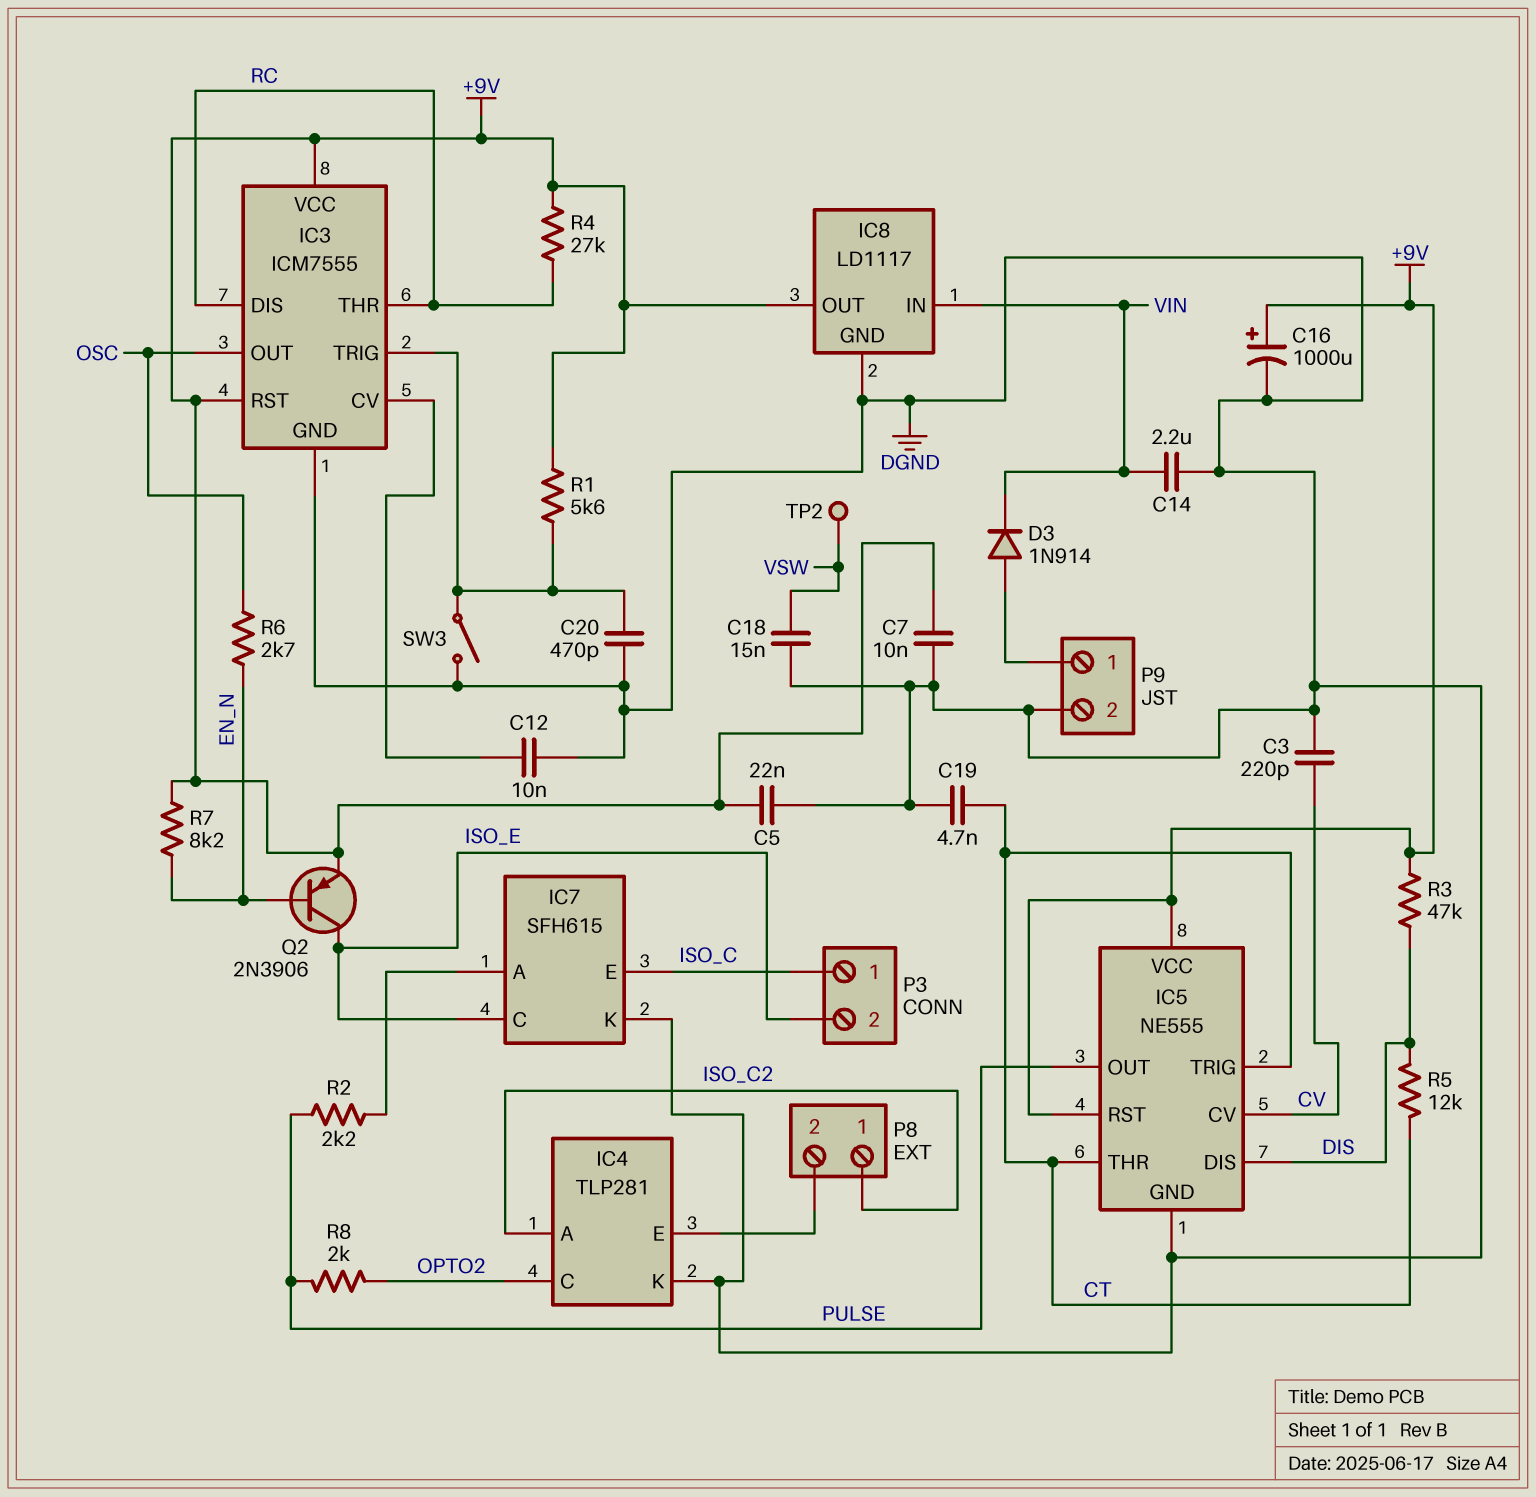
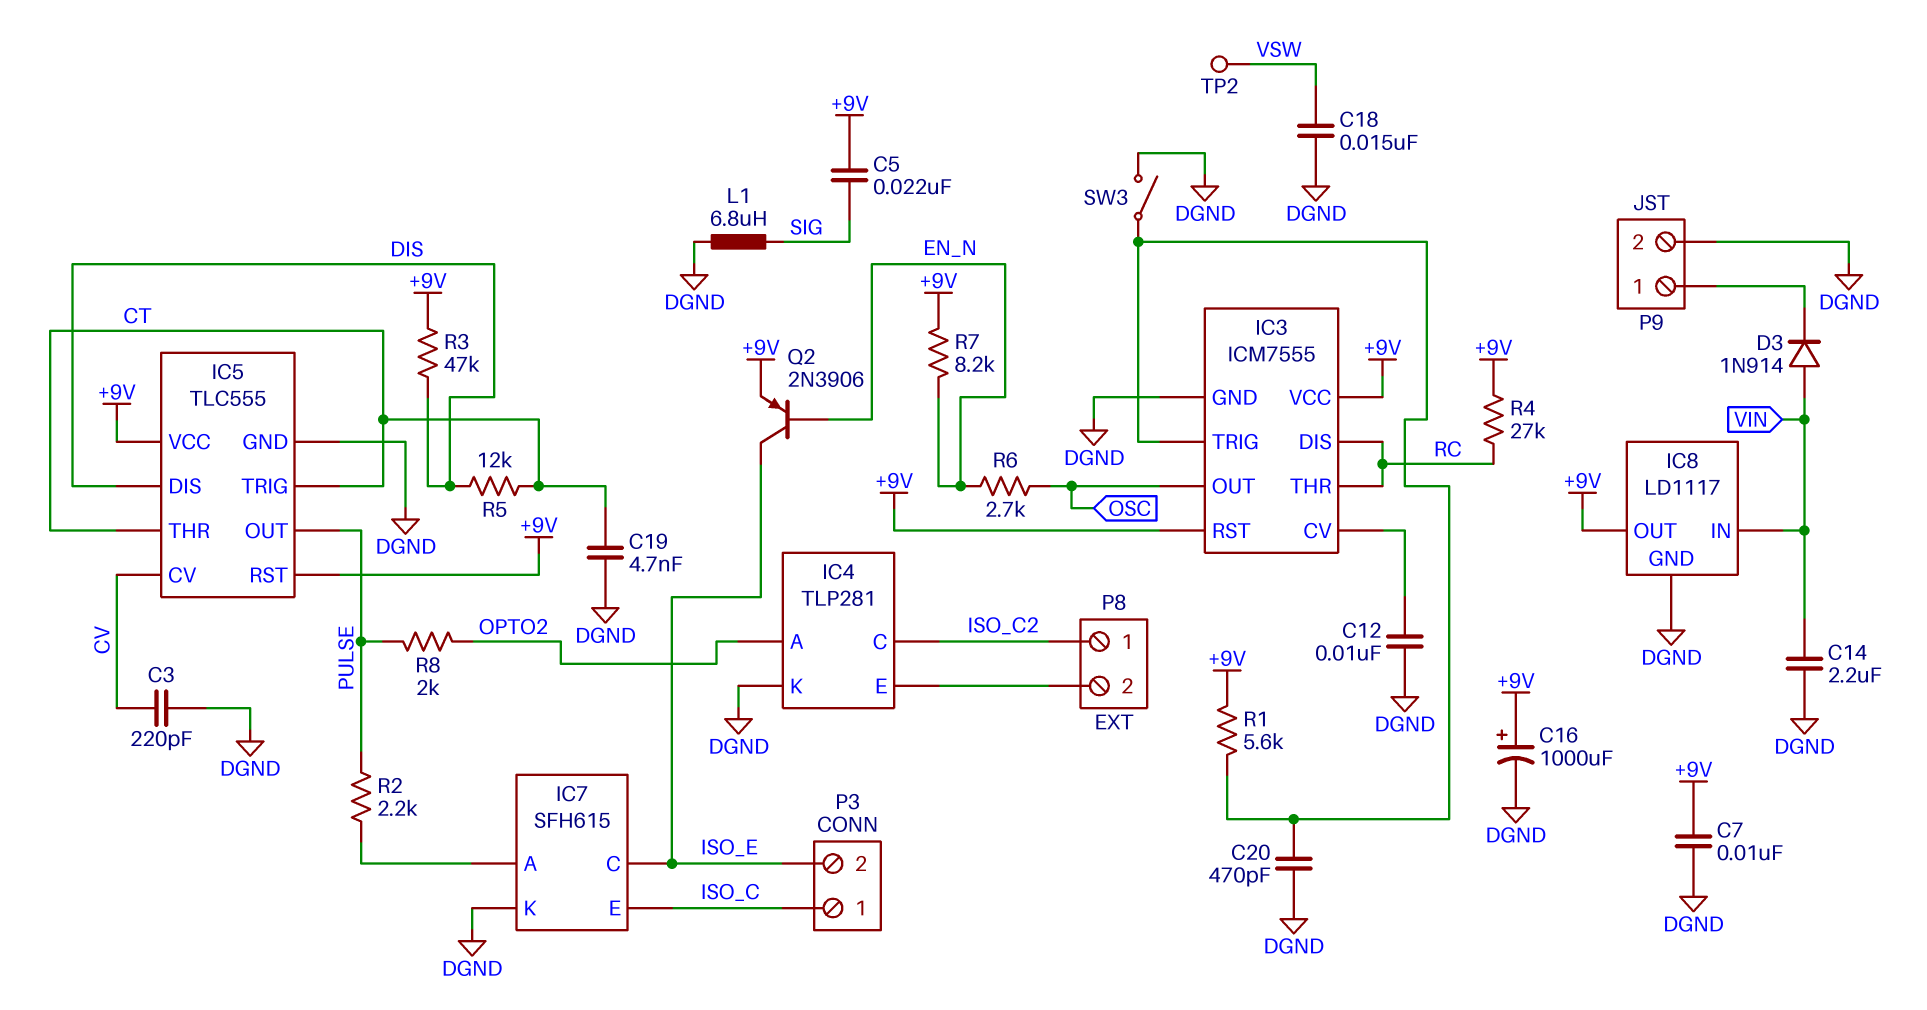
C5: 22nF (+9V, DGND) -> 22nF (+9V, SIG)
D3: diode 1N914 (A P9/1, K VIN) -> diode 1N914 (A VIN, K P9/1)
IC4 pin A: ISO_C2 -> OPTO2
IC4 pin C: OPTO2 -> ISO_C2
IC5: NE555 -> TLC555
L1: none -> 6.8uH (DGND, SIG)

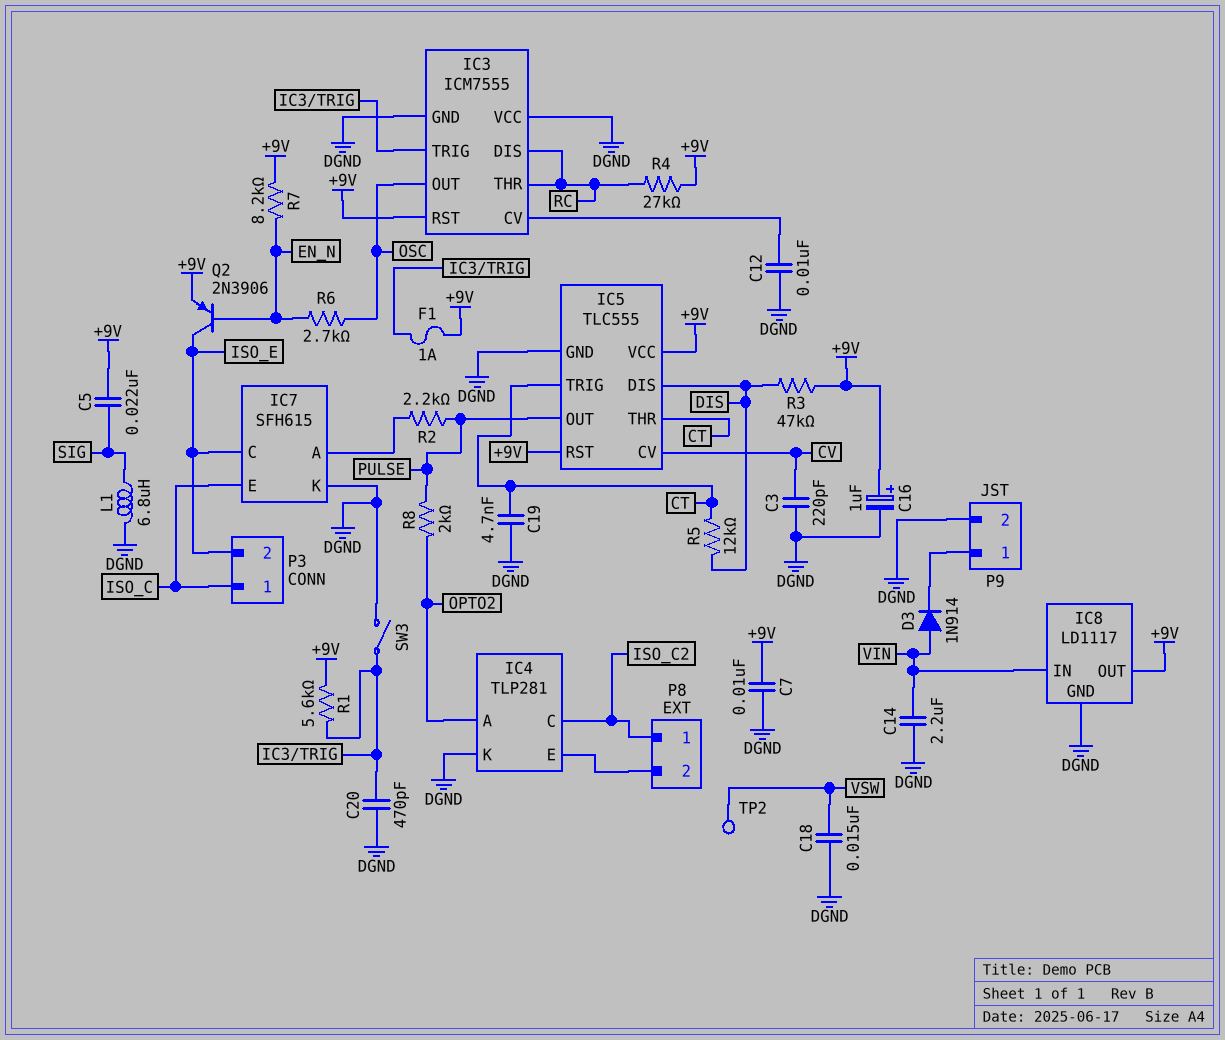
C16: 1000uF (plus +9V, minus DGND) -> 1uF (plus +9V, minus DGND)
F1: none -> 1A (+9V, IC3/TRIG)
IC3 pin VCC: +9V -> DGND

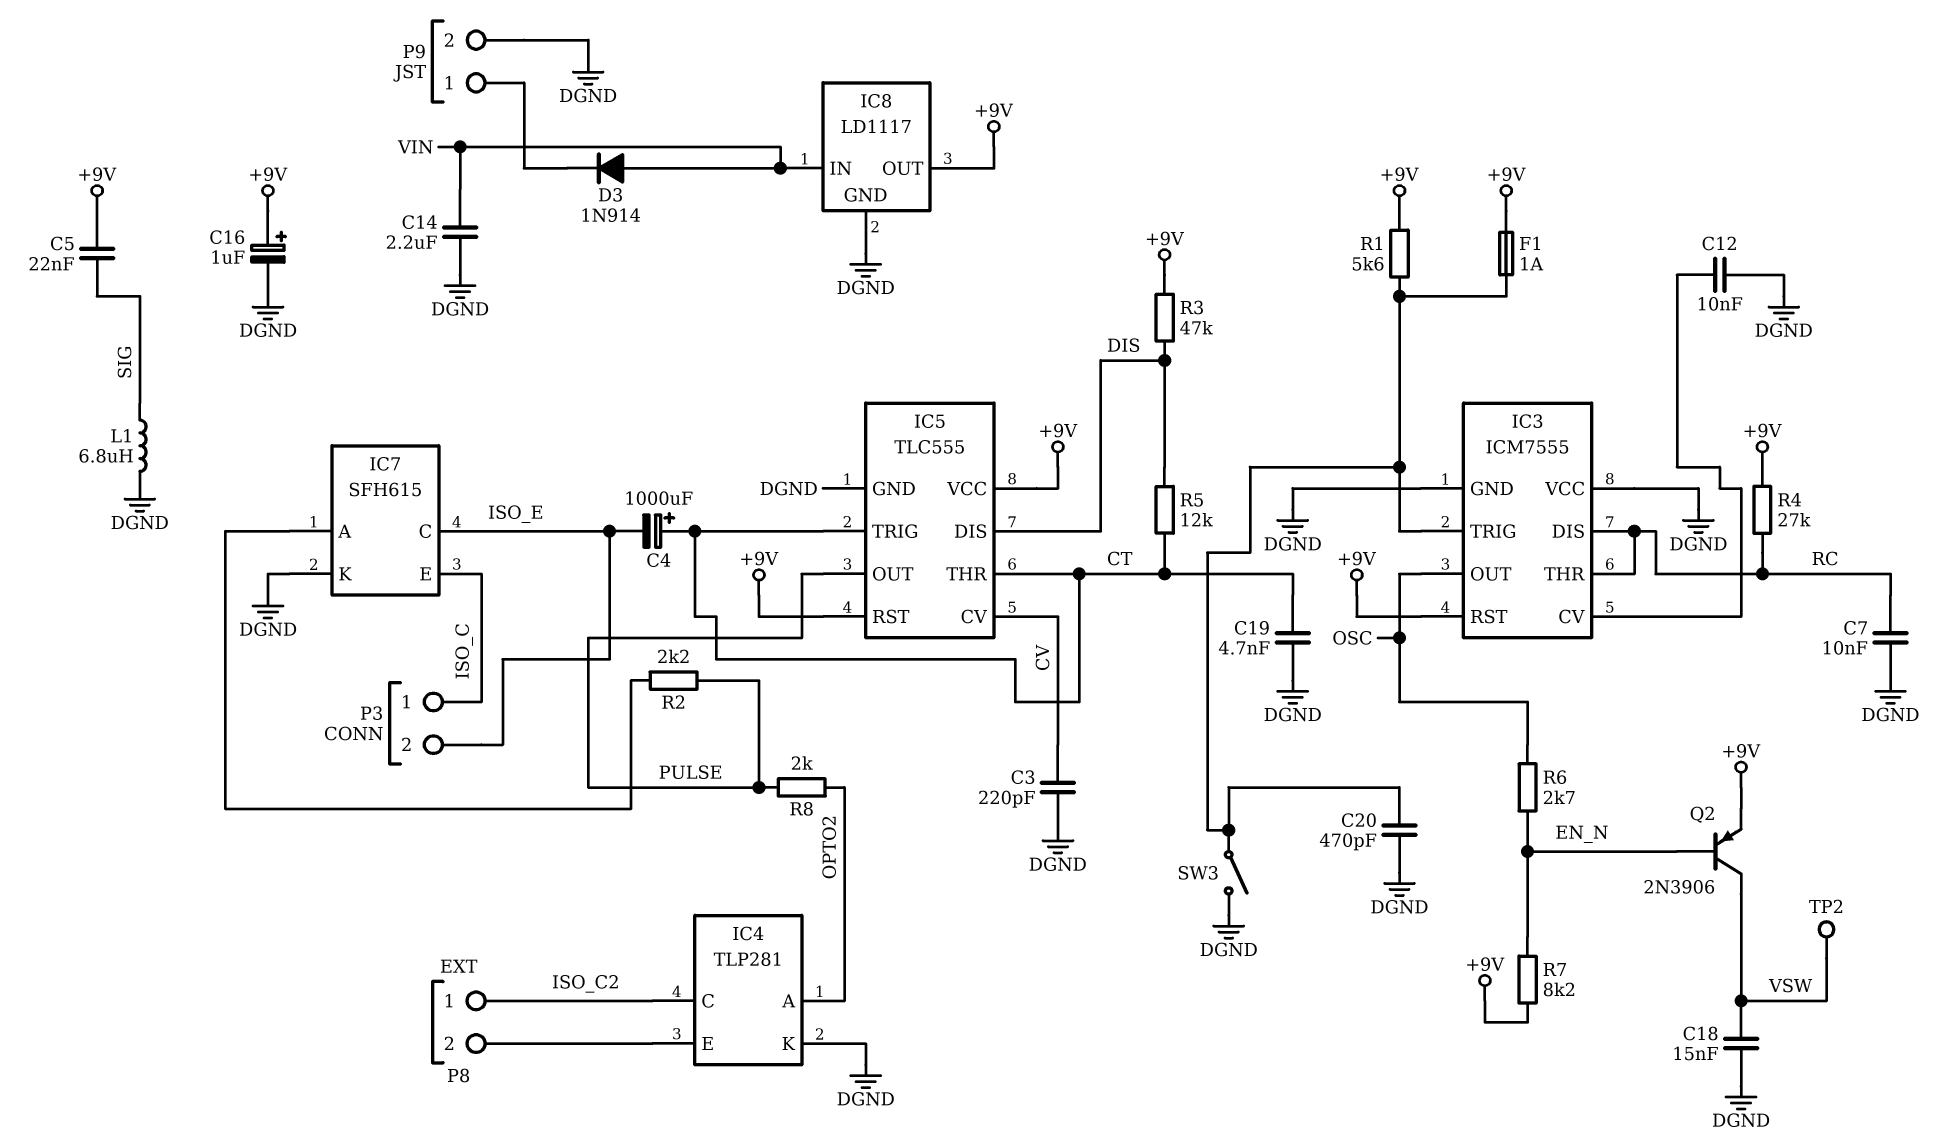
C4: none -> 1000uF (plus CT, minus ISO_E)
C7: 10nF (+9V, DGND) -> 10nF (DGND, RC)
Q2: PNP 2N3906 (B EN_N, C ISO_E, E +9V) -> PNP 2N3906 (B EN_N, C VSW, E +9V)

